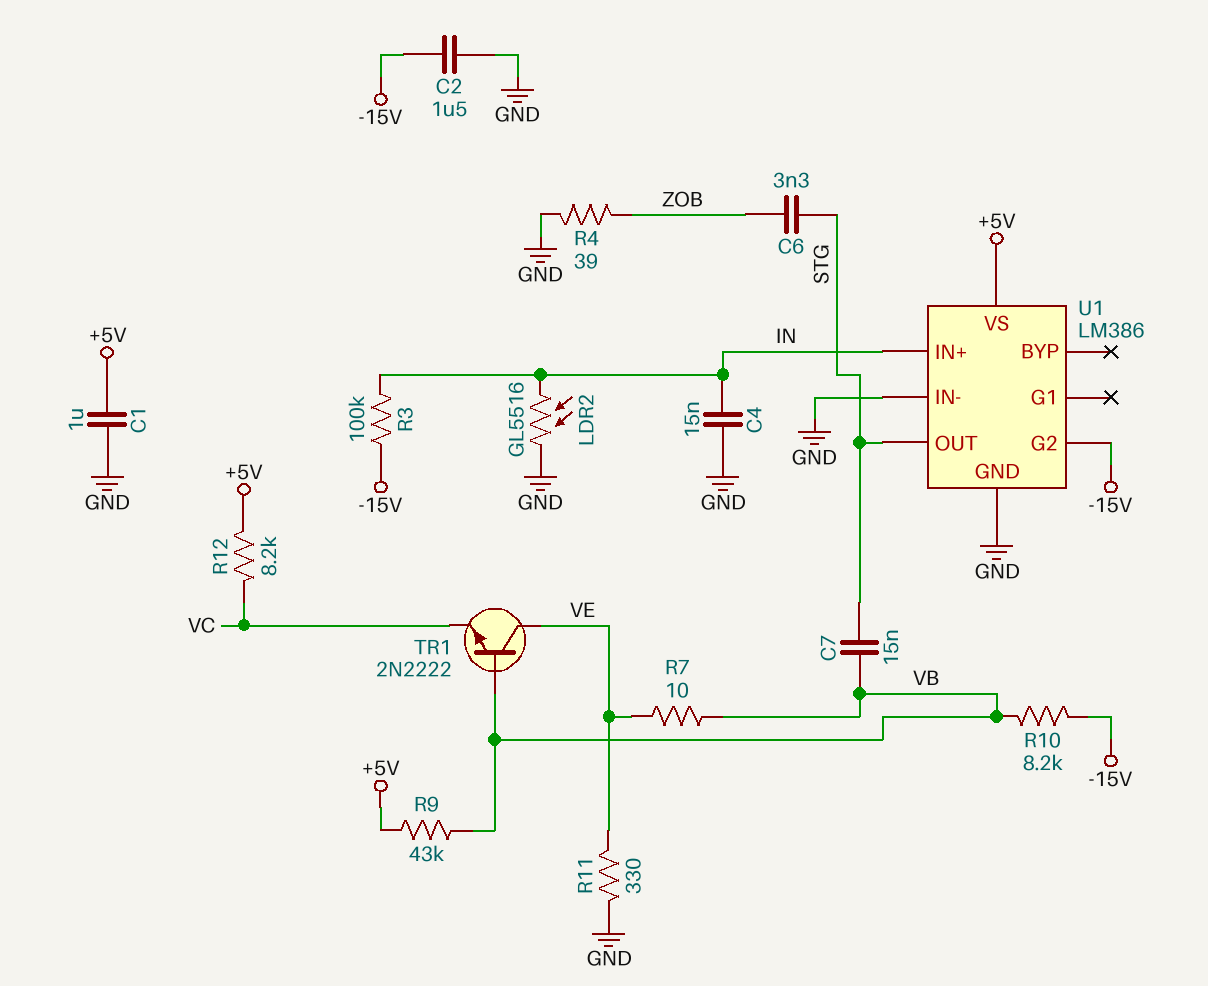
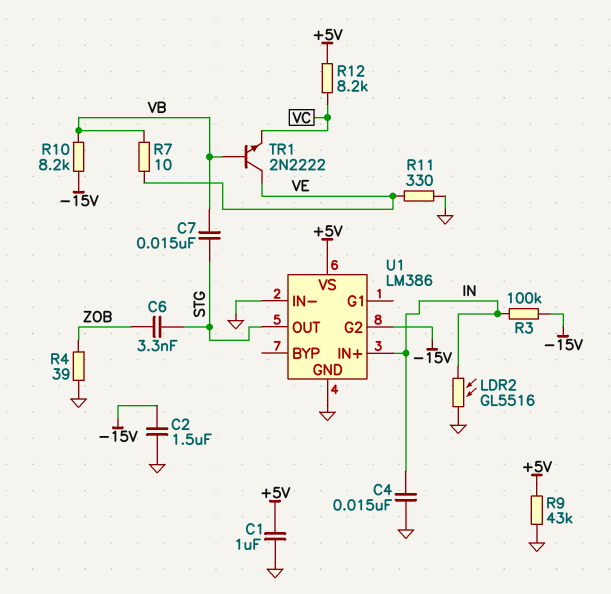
R9: 43k (+5V, VB) -> 43k (+5V, GND)

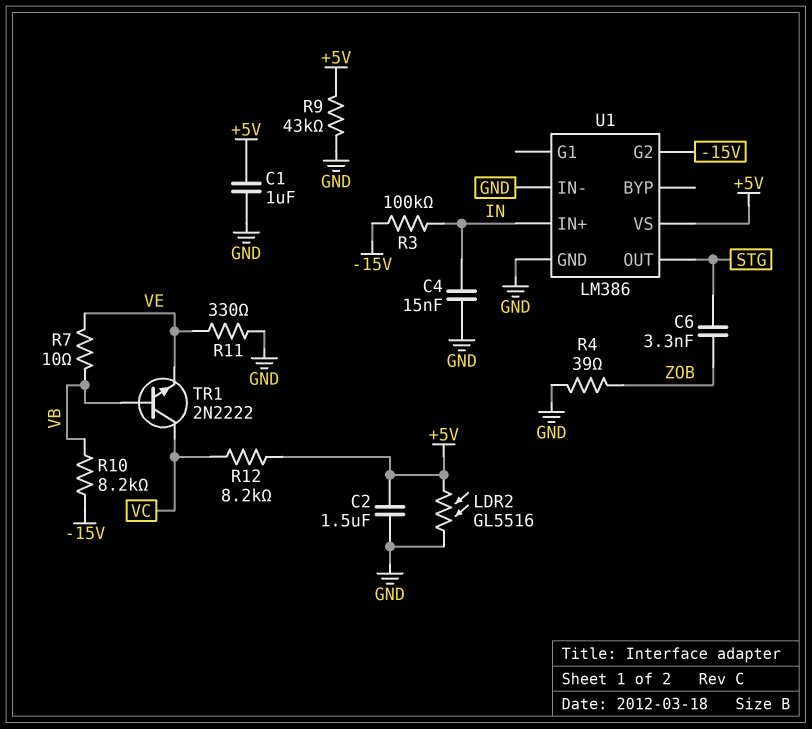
C2: 1.5uF (-15V, GND) -> 1.5uF (+5V, GND)
C7: 15nF (STG, VB) -> none
LDR2: GL5516 (GND, IN) -> GL5516 (+5V, GND)
TR1: NPN 2N2222 (B VB, C VE, E VC) -> NPN 2N2222 (B VB, C VC, E VE)

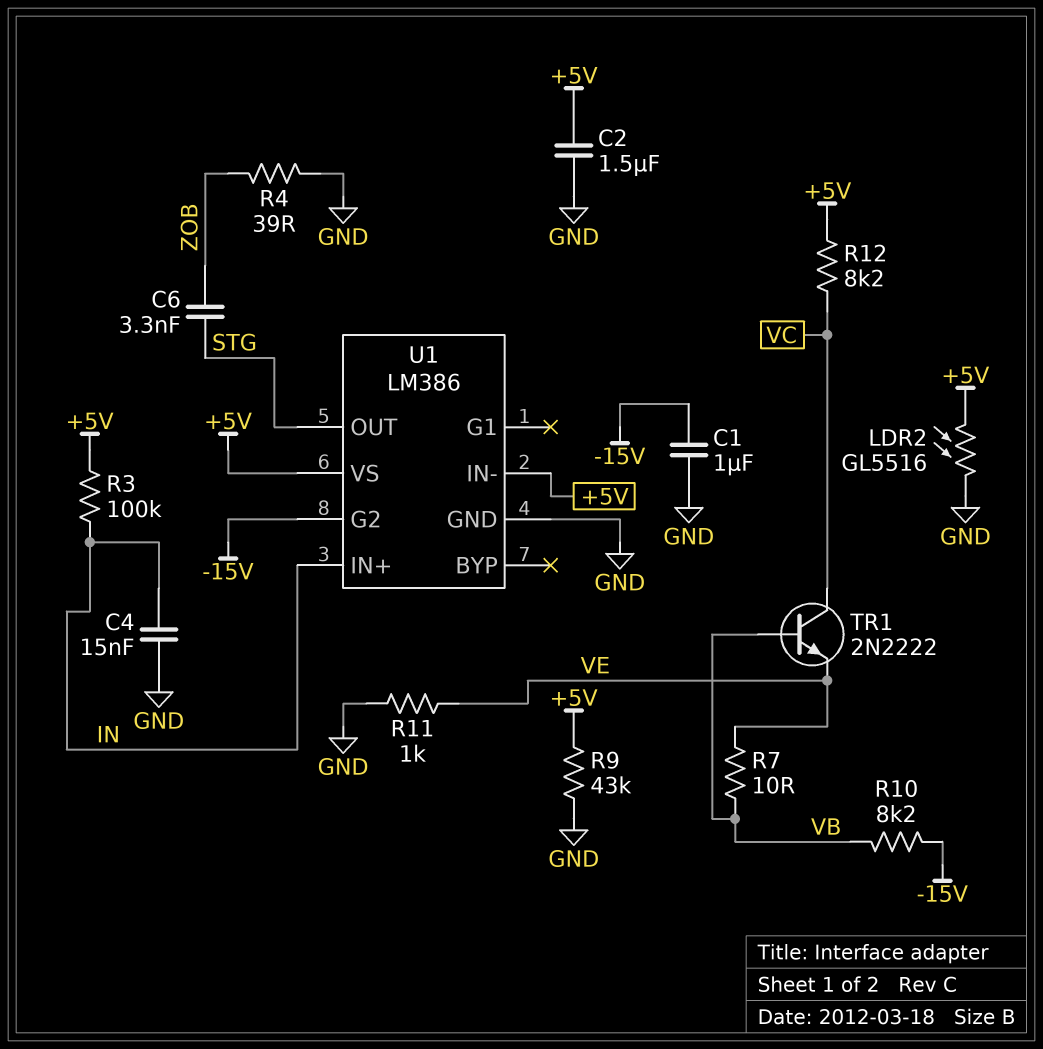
C1: 1uF (+5V, GND) -> 1uF (-15V, GND)
R3: 100k (-15V, IN) -> 100k (+5V, IN)
R11: 330 (GND, VE) -> 1k (GND, VE)
U1 pin IN-: GND -> +5V

